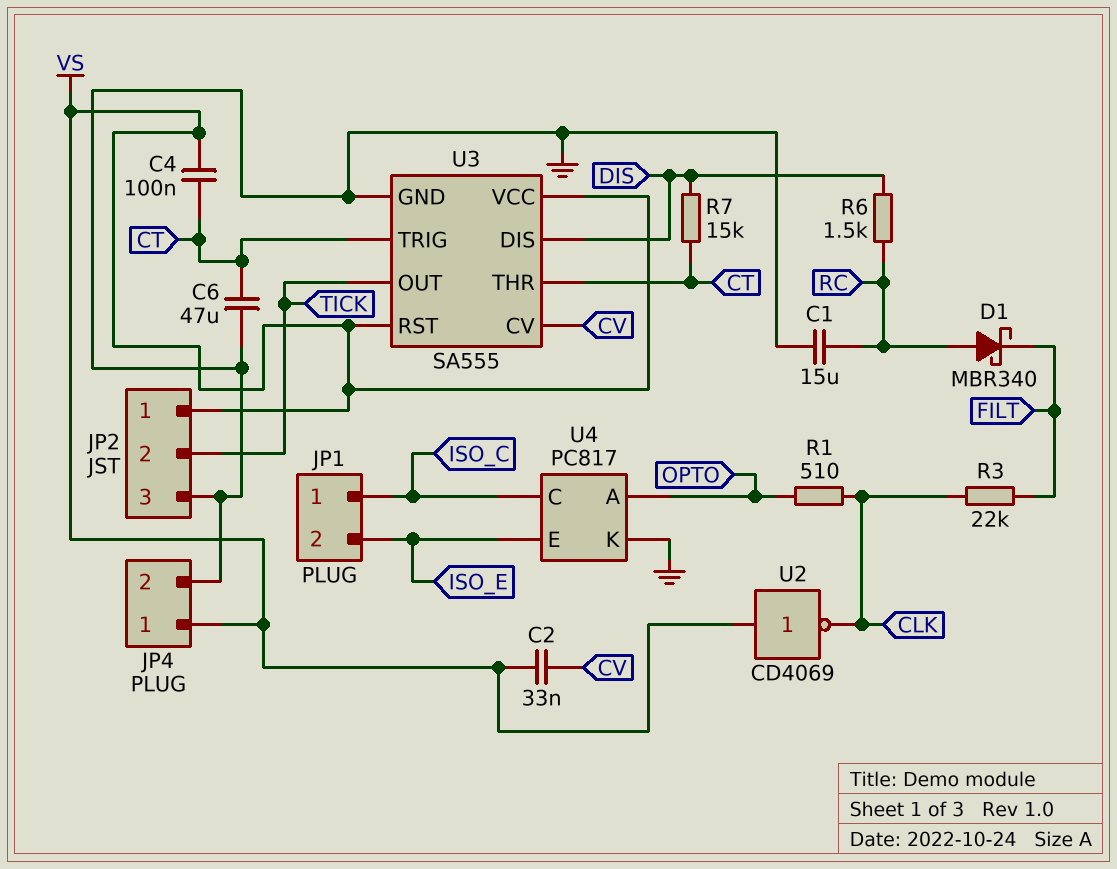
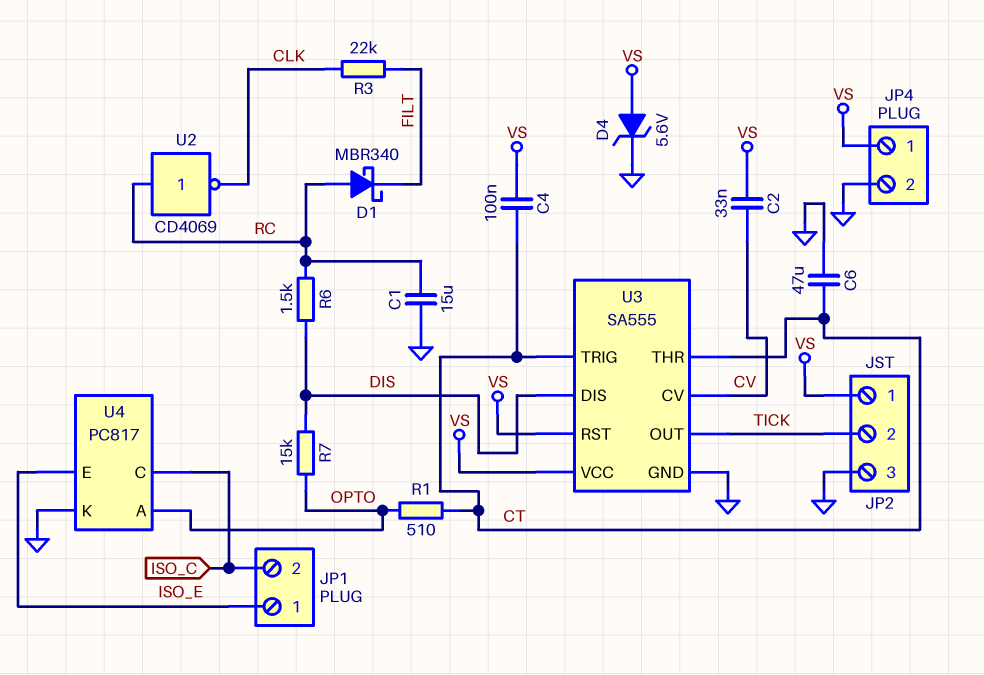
D4: none -> zener 5.6V (A VS, K GND)
JP1 pin 1: ISO_C -> ISO_E
JP1 pin 2: ISO_E -> ISO_C
R1: 510 (CLK, OPTO) -> 510 (CT, OPTO)
R7: 15k (CT, DIS) -> 15k (DIS, OPTO)
U2: NOT CD4069 (in VS, out CLK) -> NOT CD4069 (in RC, out CLK)

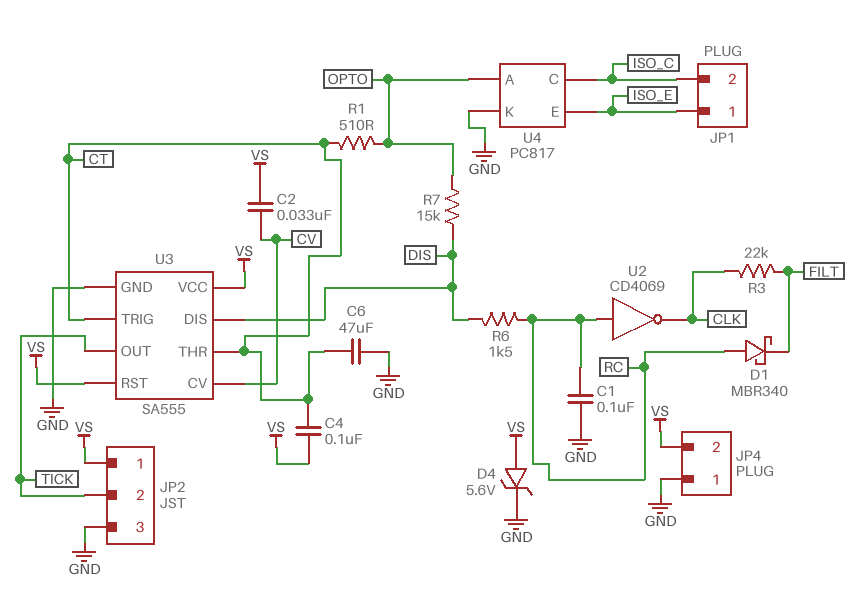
C1: 15uF (GND, RC) -> 100nF (GND, RC)
JP4 pin 1: VS -> GND
JP4 pin 2: GND -> VS

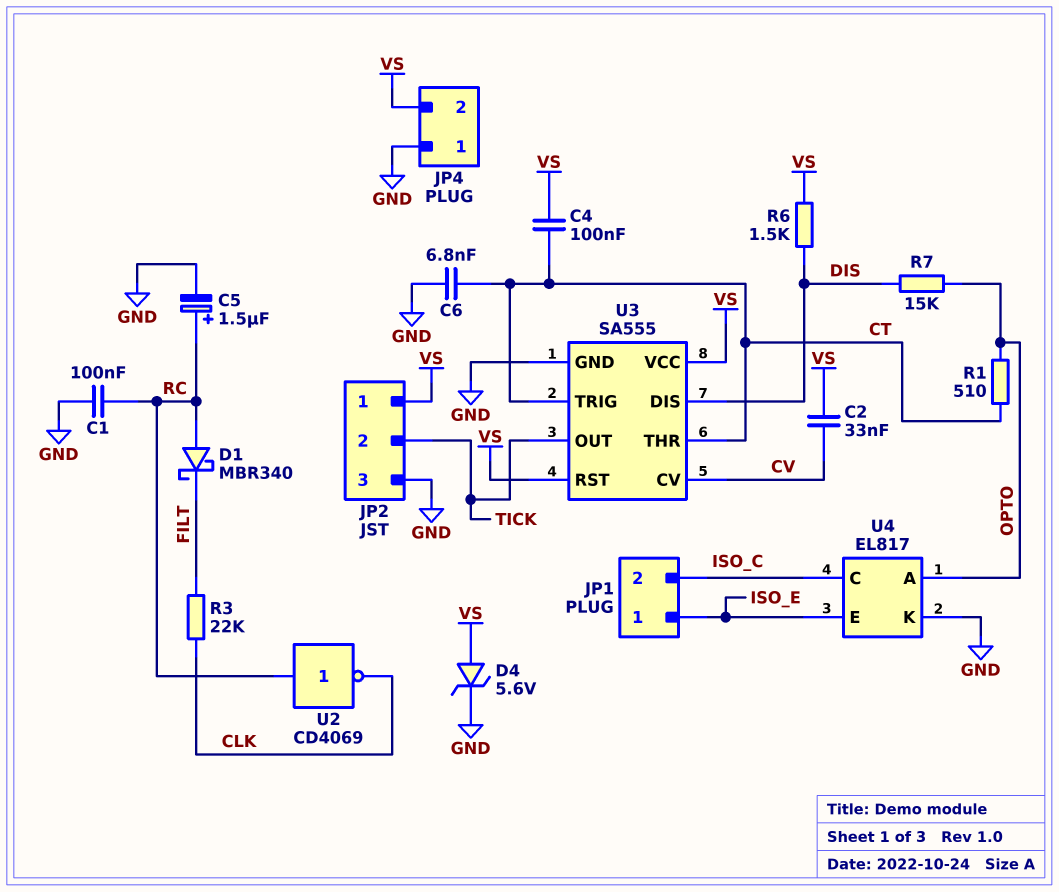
C5: none -> 1.5uF (plus RC, minus GND)
C6: 47uF (CT, GND) -> 6.8nF (CT, GND)
R6: 1.5k (DIS, RC) -> 1.5k (DIS, VS)
U4: PC817 -> EL817

